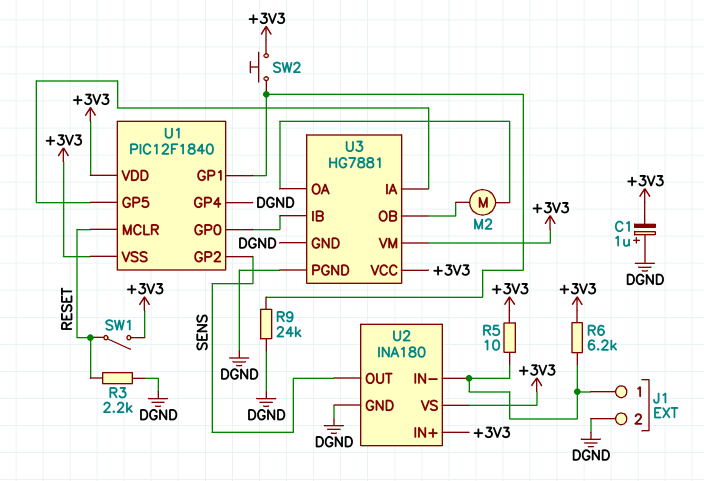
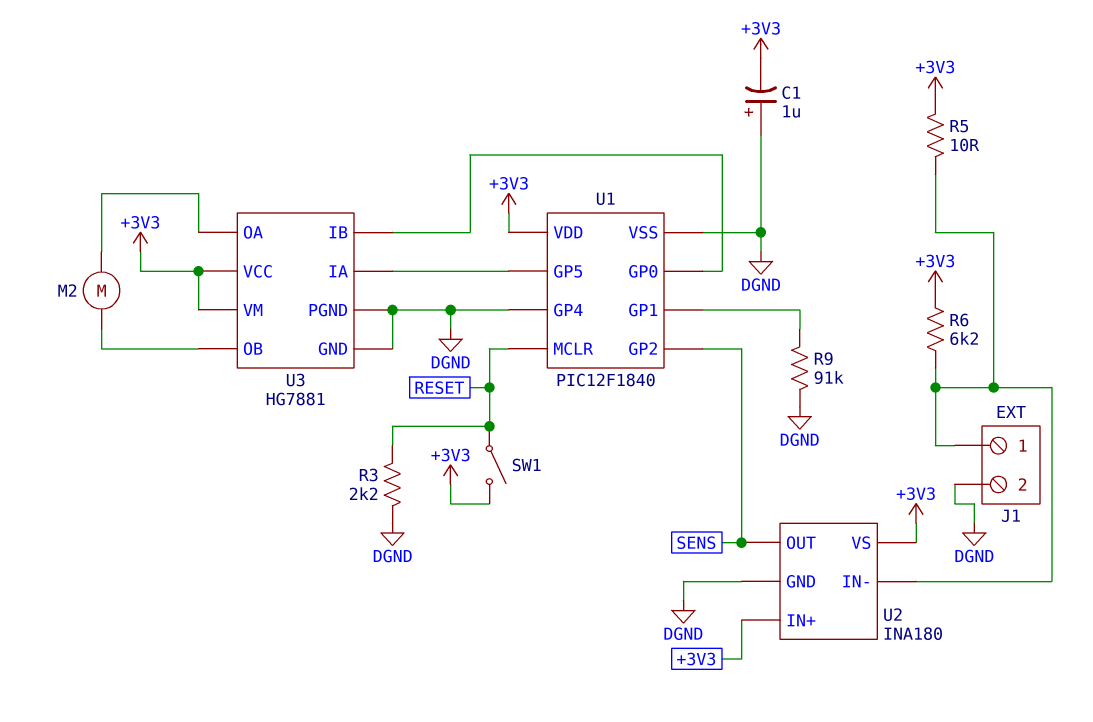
R9: 24k (DGND, U1/GP1) -> 91k (DGND, U1/GP1)
SW2: button (+3V3, U1/GP1) -> none
U1 pin VSS: +3V3 -> DGND

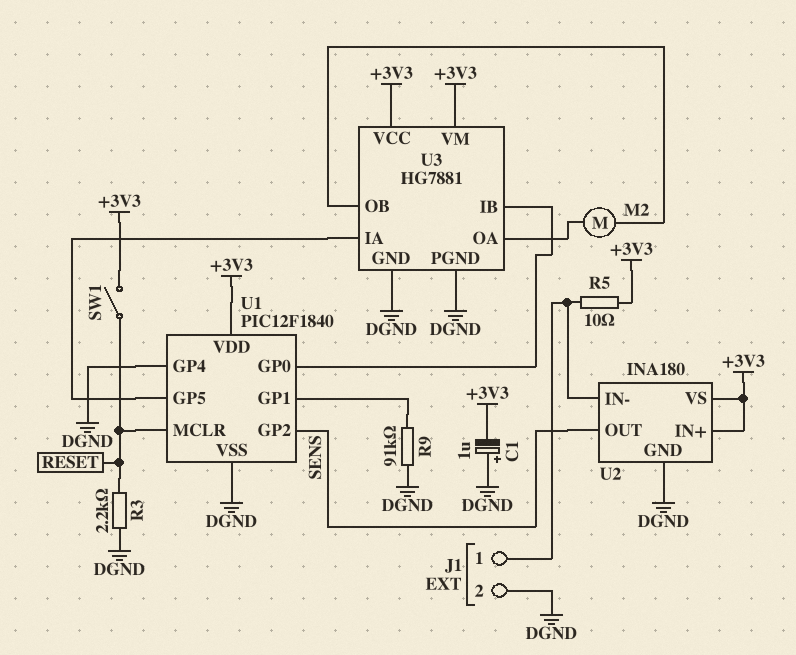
R6: 6.2k (+3V3, J1/1) -> none

